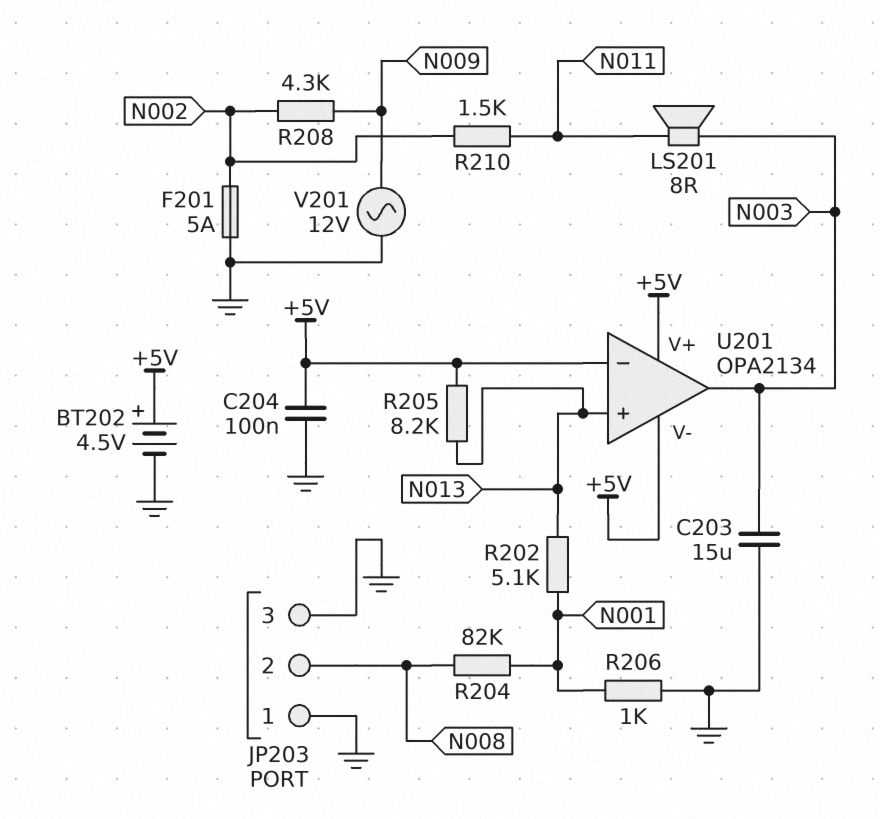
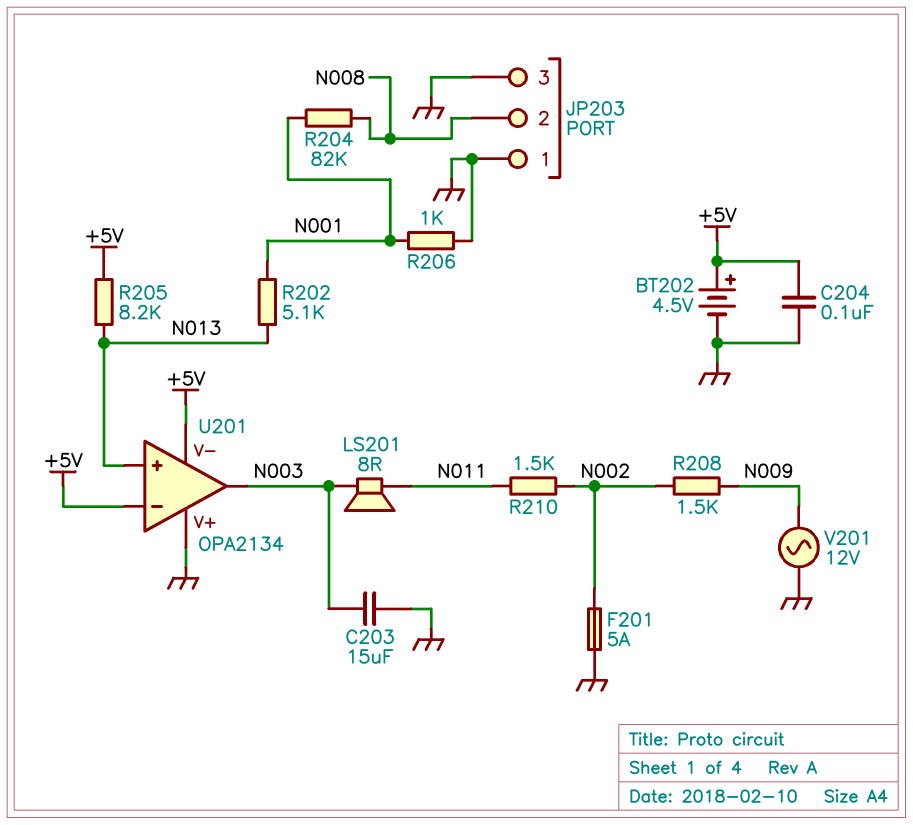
R208: 4.3k (N002, N009) -> 1.5k (N002, N009)
U201 pin V+: +5V -> GND

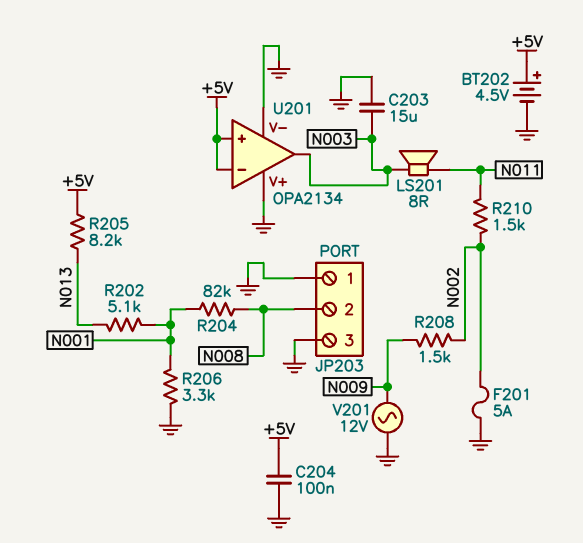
R206: 1k (GND, N001) -> 3.3k (GND, N001)
U201 pin V-: +5V -> GND
U201 pin in+: N013 -> +5V

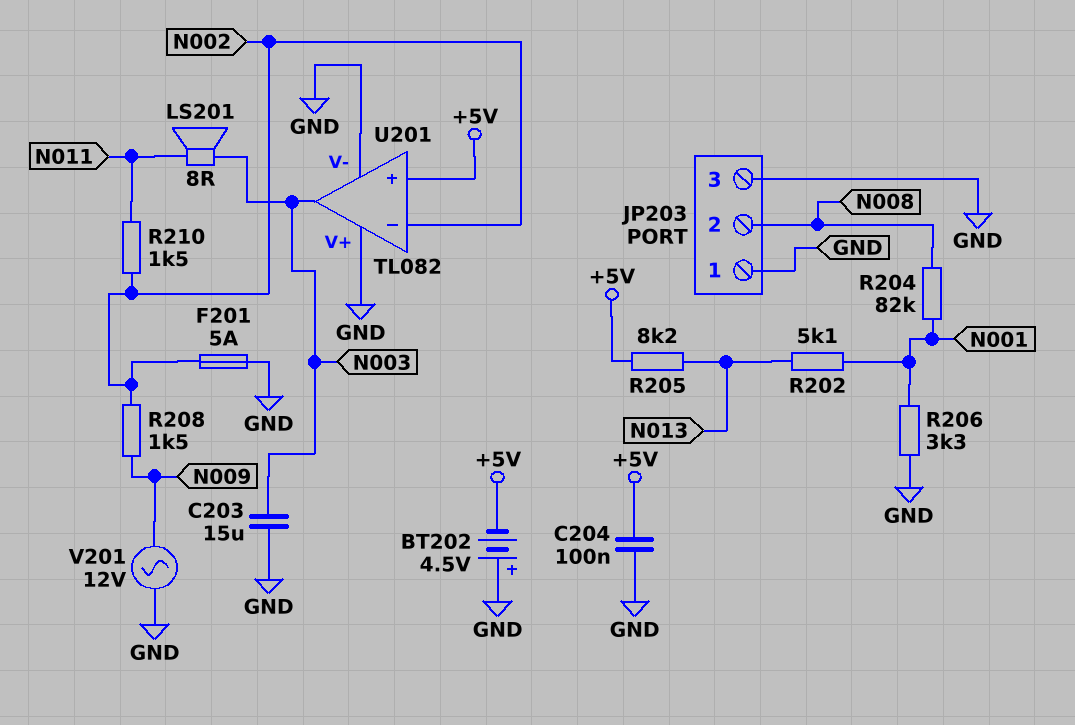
BT202: 4.5V (plus +5V, minus GND) -> 4.5V (plus GND, minus +5V)
U201: OPA2134 -> TL082
U201 pin in-: +5V -> N002

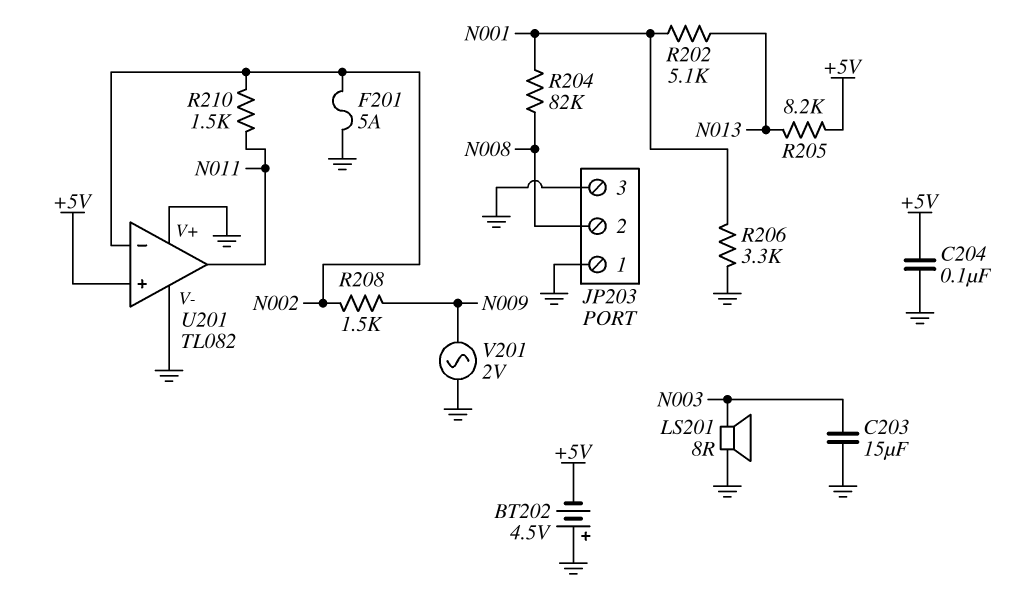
LS201: speaker 8R (N003, N011) -> speaker 8R (GND, N003)
U201 pin out: N003 -> N011
V201: AC 12V (GND, N009) -> AC 2V (GND, N009)

